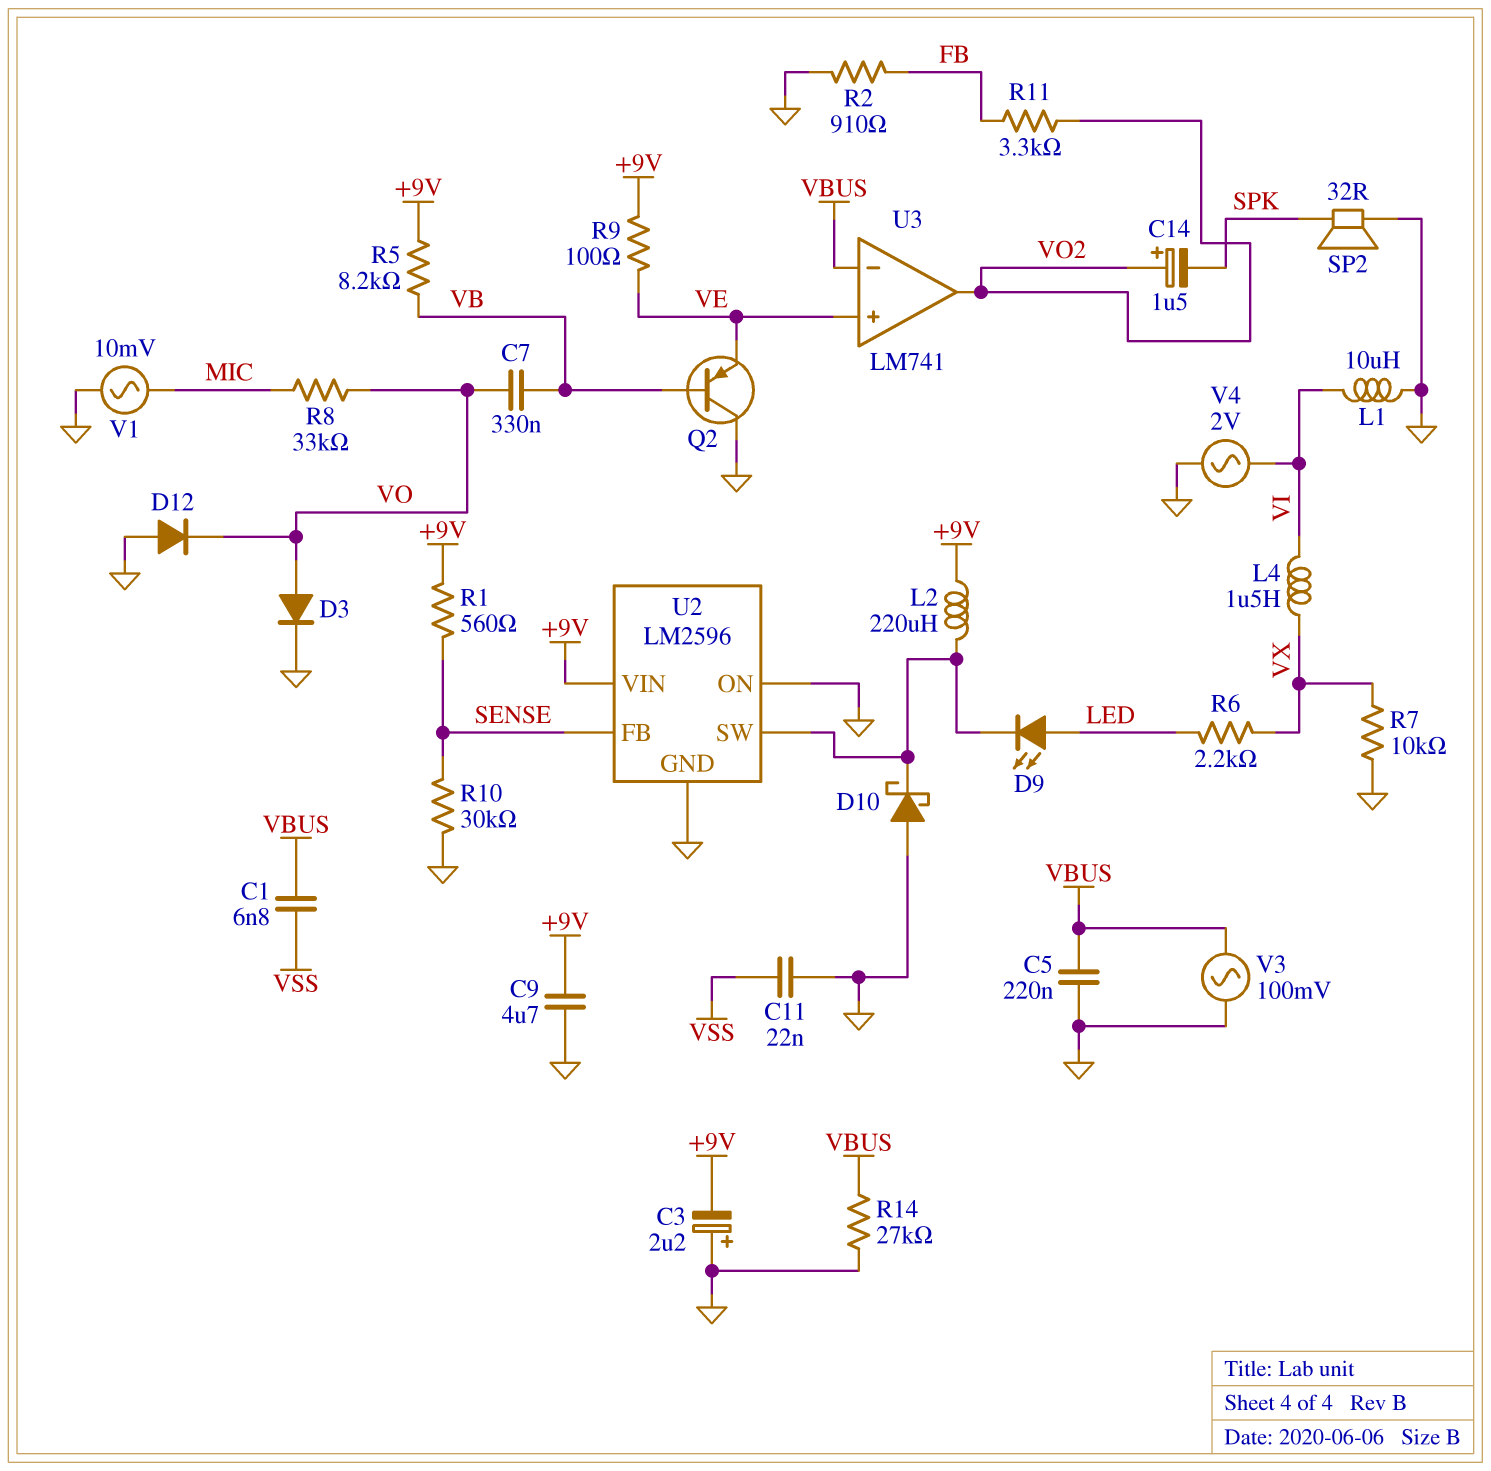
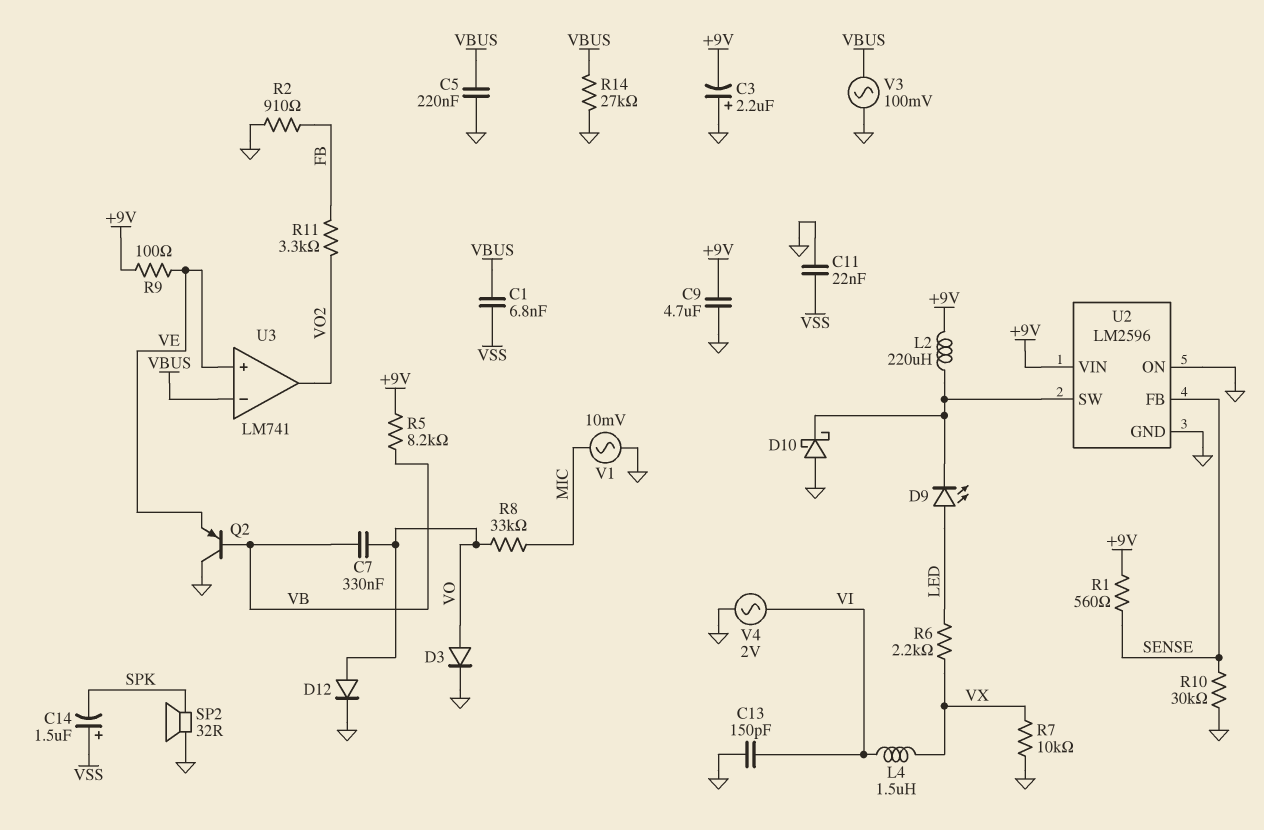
C13: none -> 150pF (GND, VI)
C14: 1.5uF (plus VO2, minus SPK) -> 1.5uF (plus VSS, minus SPK)
D12: diode (A GND, K VO) -> diode (A VO, K GND)
L1: 10uH (GND, VI) -> none

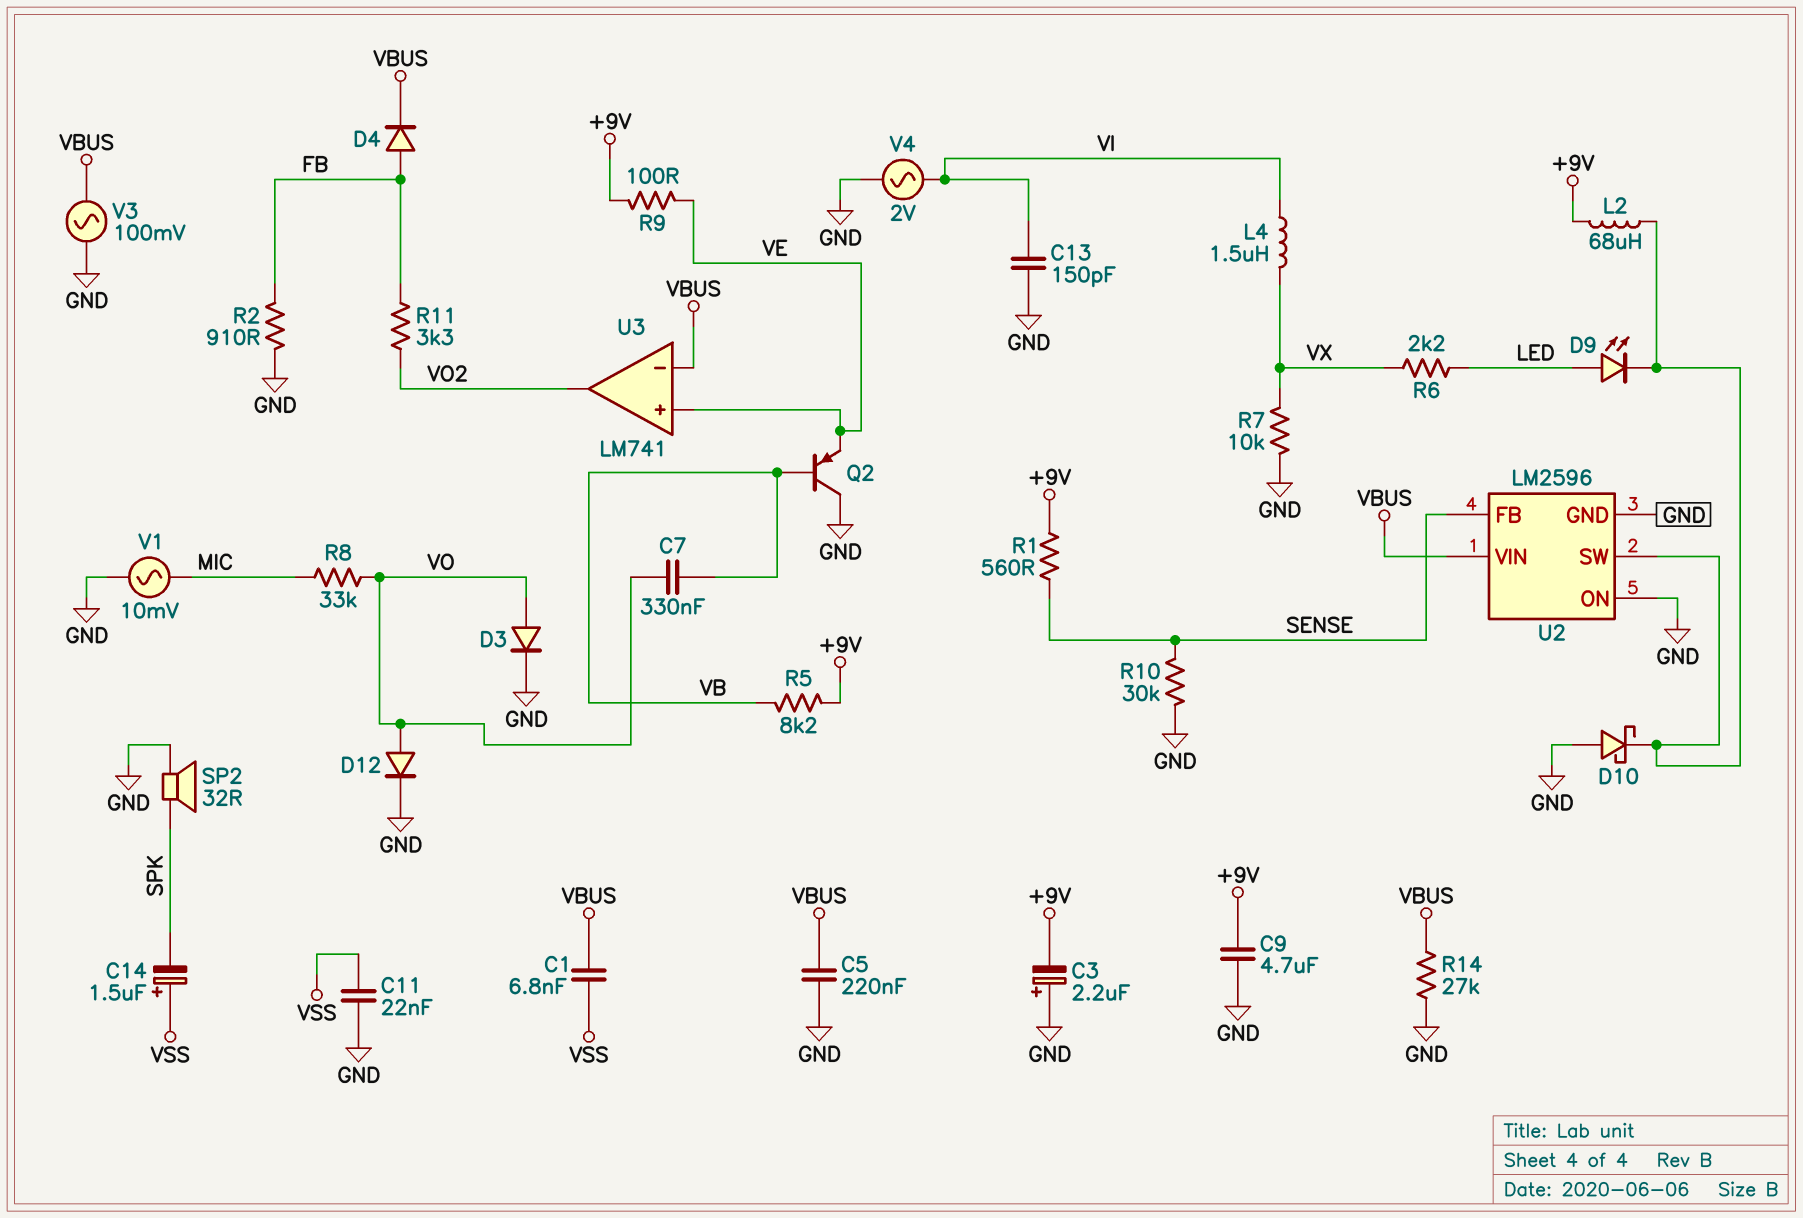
D4: none -> diode (A FB, K VBUS)
L2: 220uH (+9V, U2/SW) -> 68uH (+9V, U2/SW)
U2 pin VIN: +9V -> VBUS

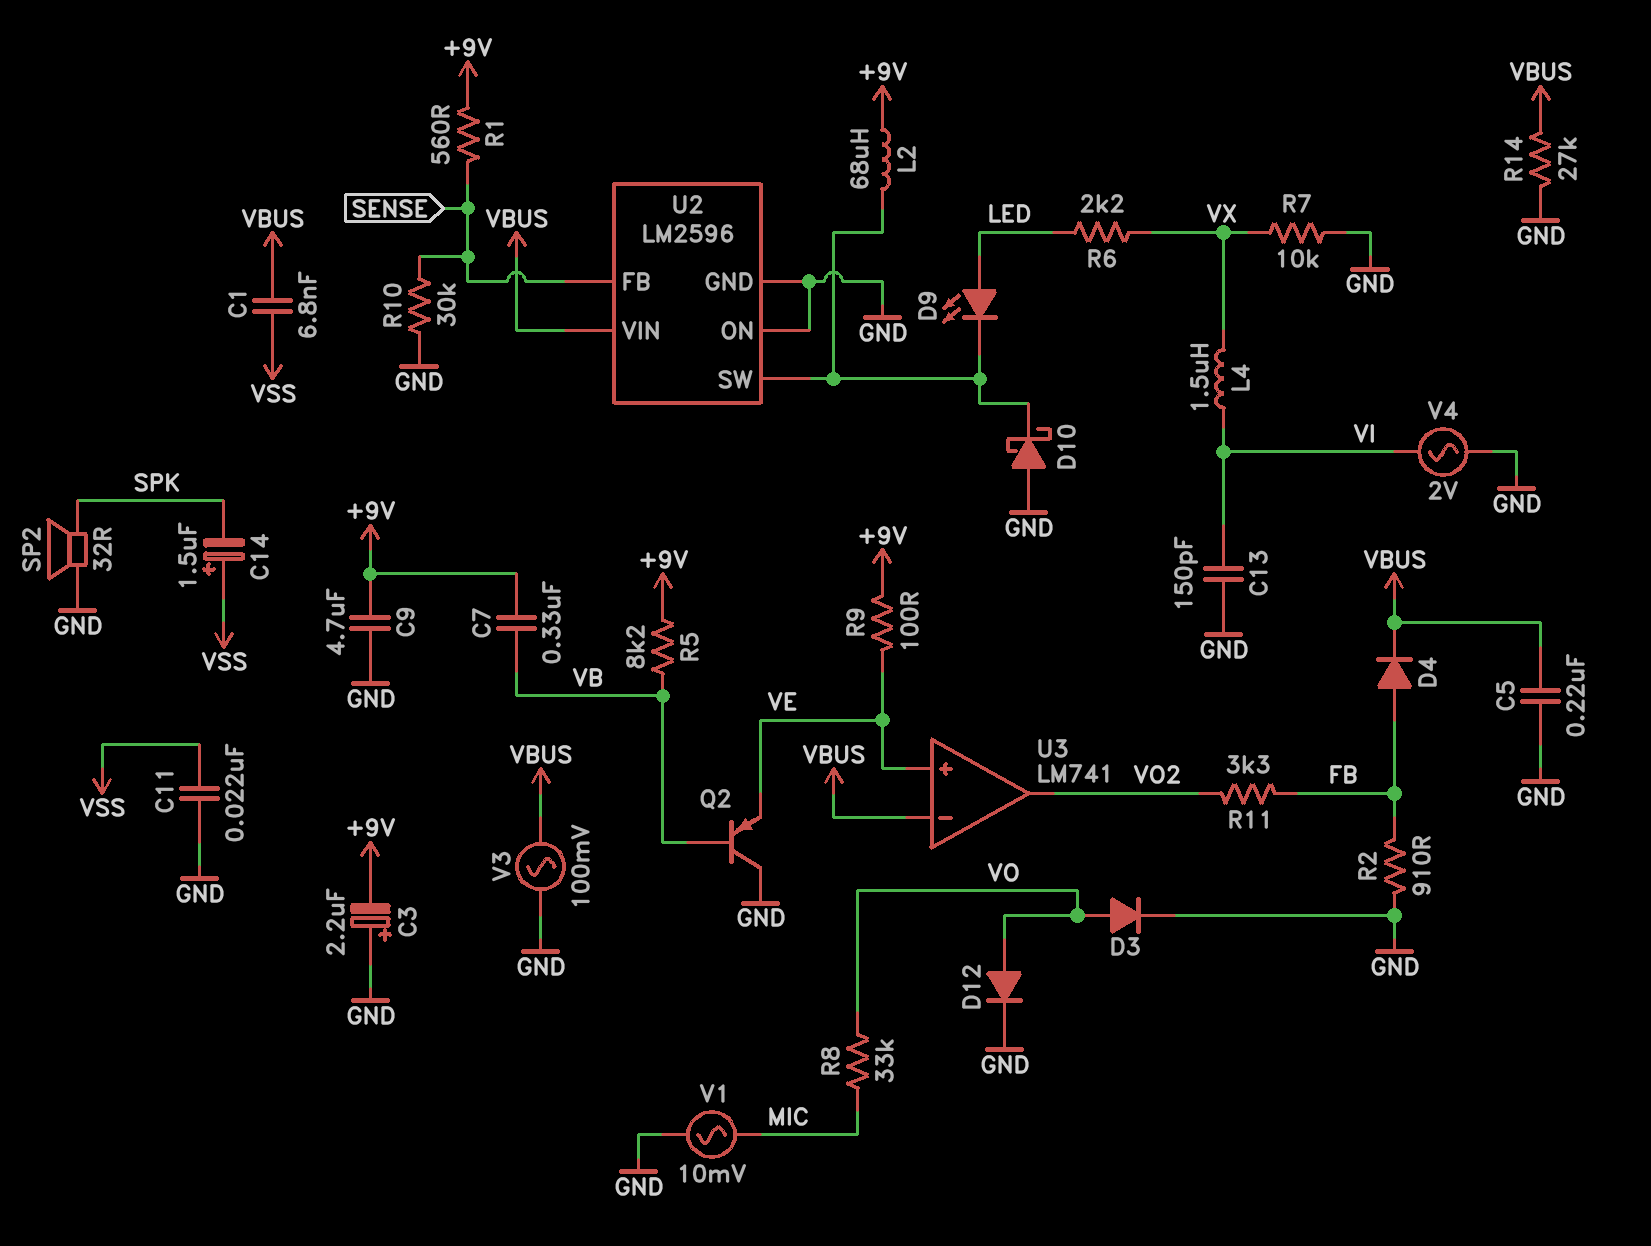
C7: 330nF (VB, VO) -> 330nF (+9V, VB)

